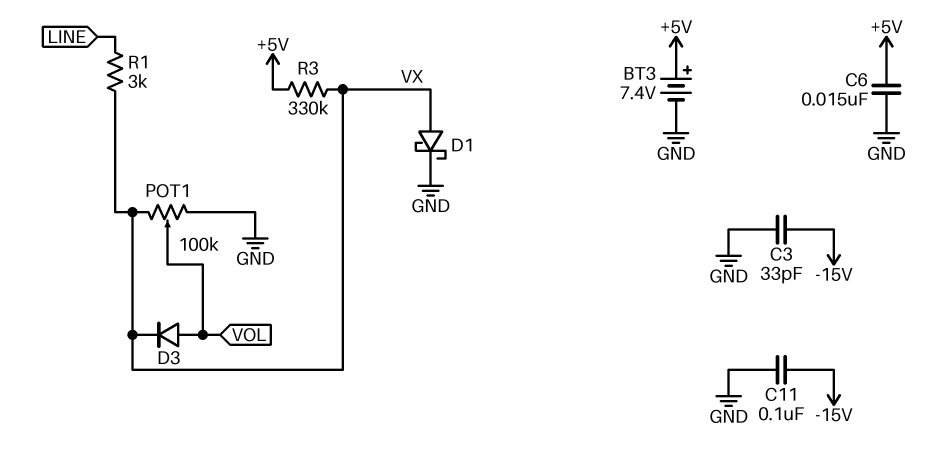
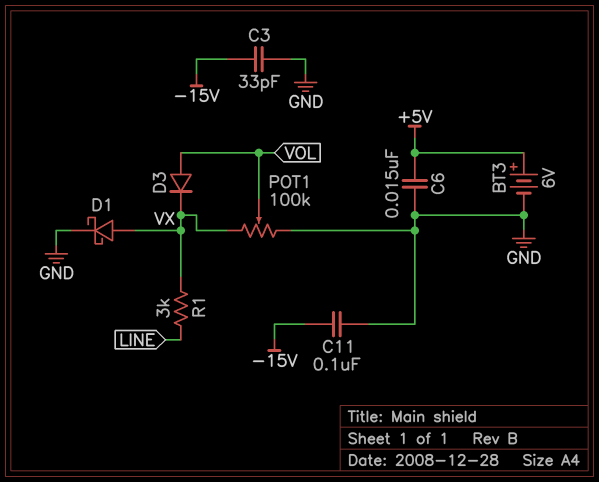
BT3: 7.4V (plus +5V, minus GND) -> 6V (plus +5V, minus GND)
R3: 330k (+5V, VX) -> none

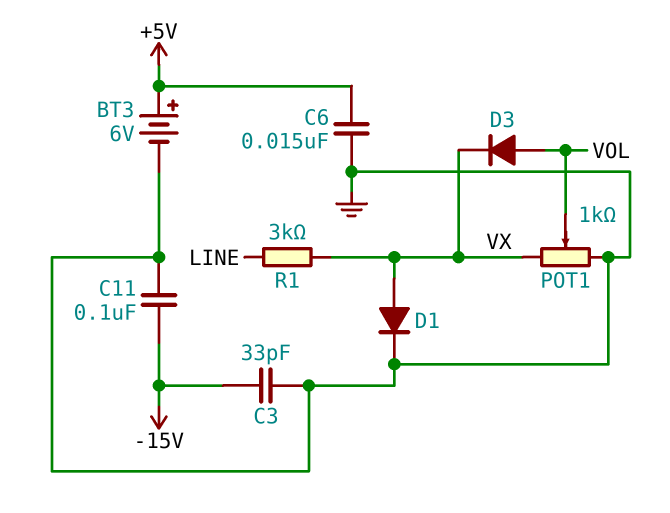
D1: schottky (A VX, K GND) -> diode (A VX, K GND)
POT1: 100k (GND, VX, wiper VOL) -> 1k (GND, VX, wiper VOL)

